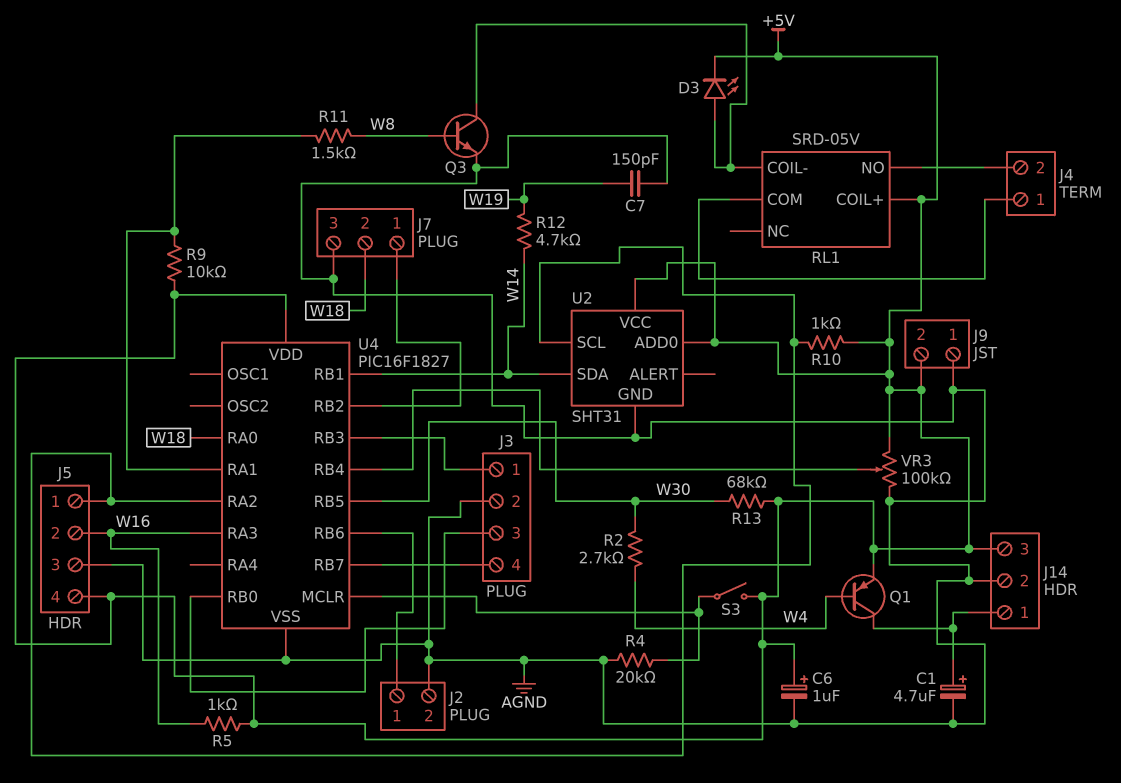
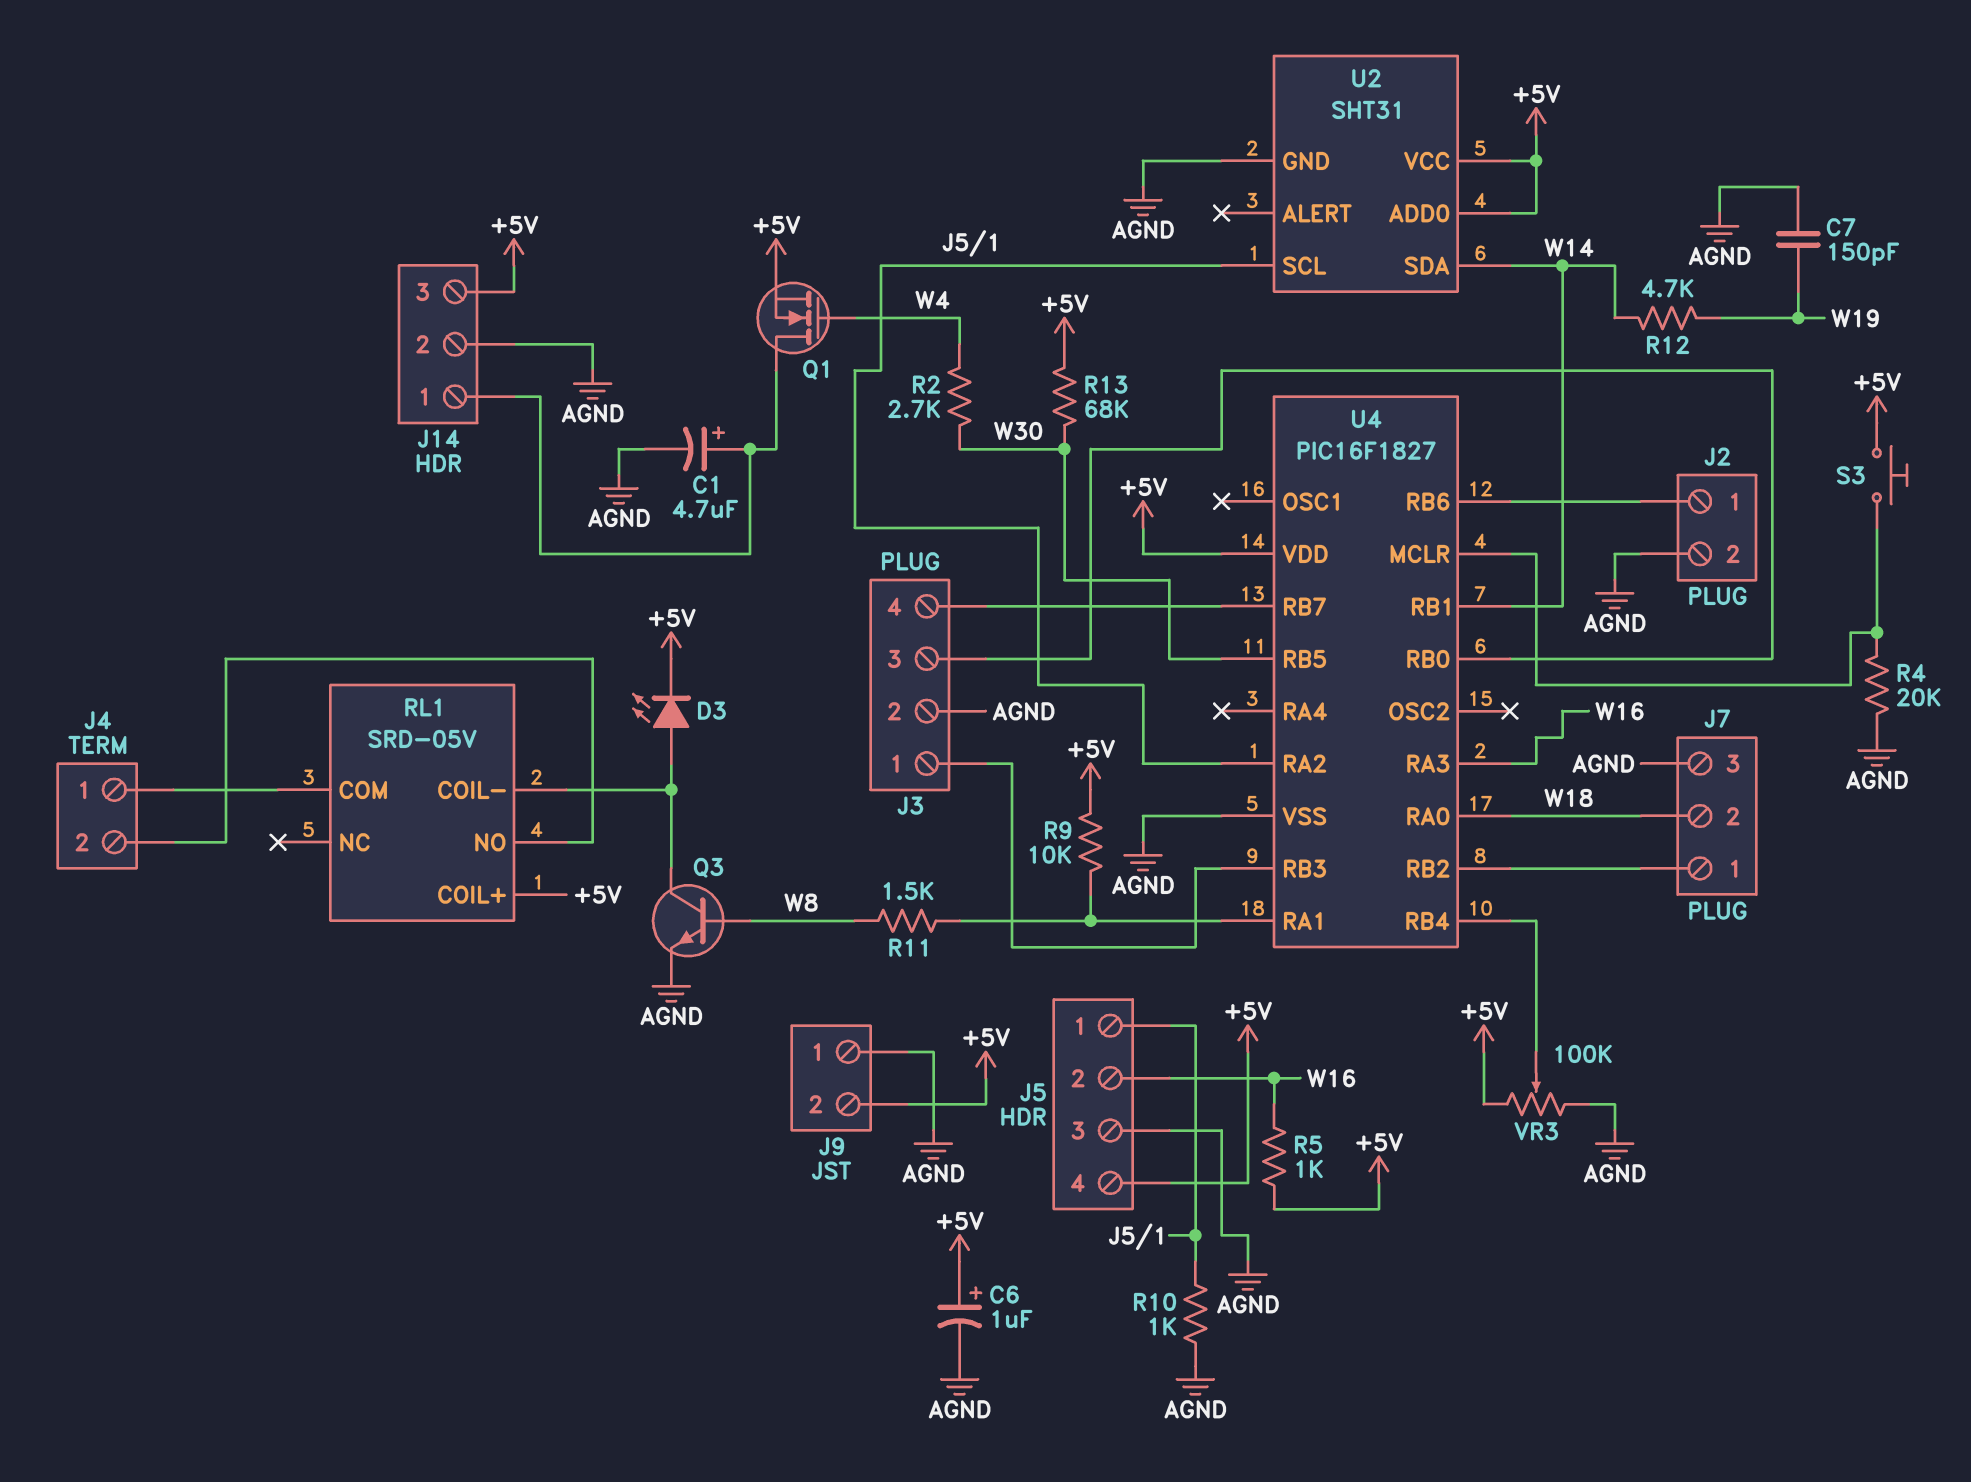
Q1: PNP (B W4, C J14/1, E +5V) -> NMOS (G W4, D J14/1, S +5V)
R10: 1k (+5V, J5/1) -> 1k (AGND, J5/1)
S3: switch (+5V, U4/MCLR) -> button (+5V, U4/MCLR)

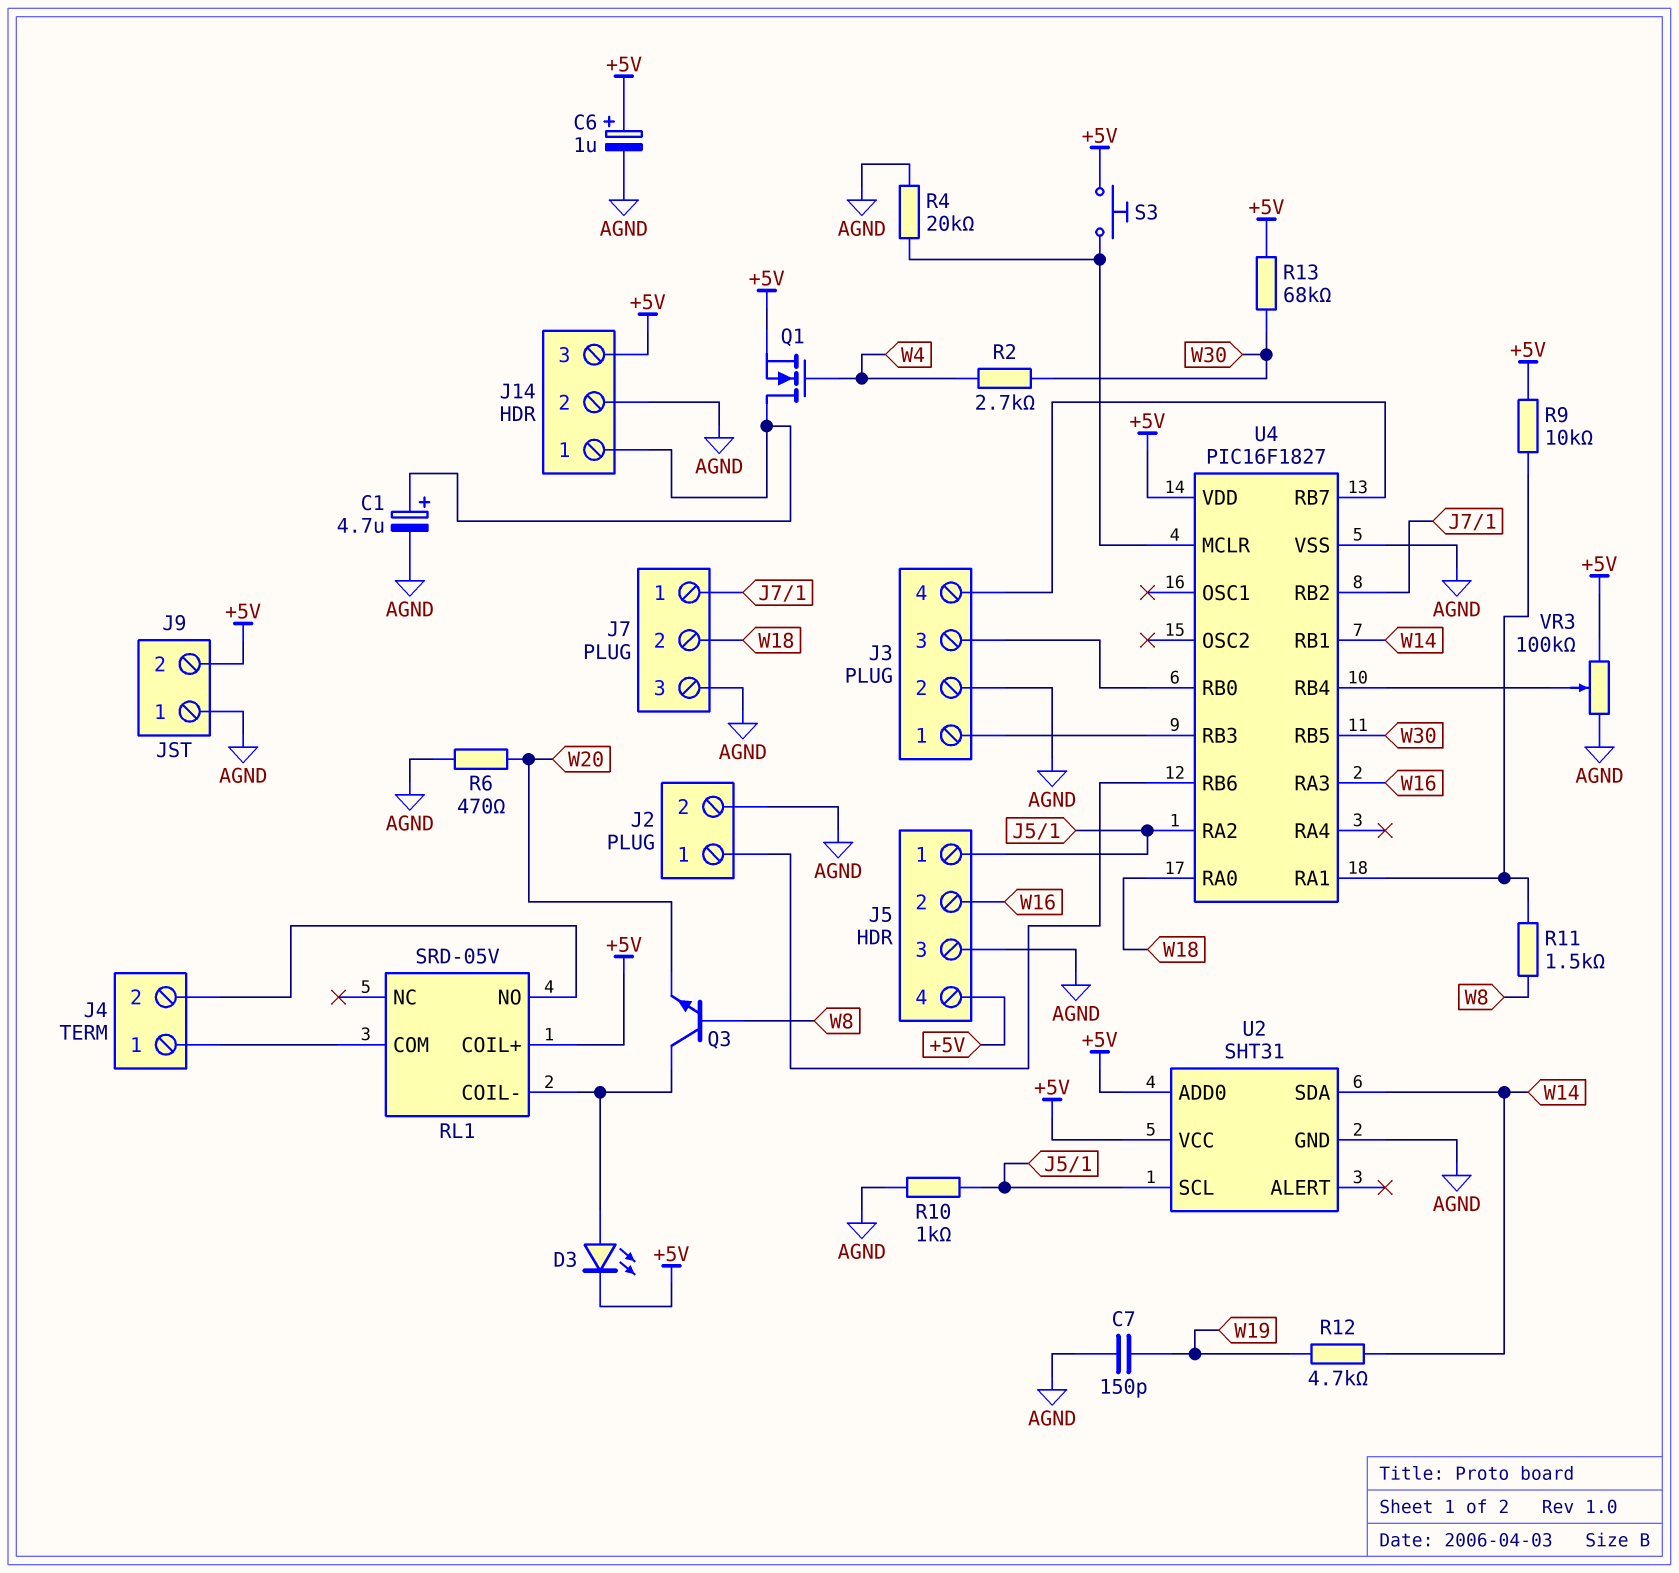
Q3: NPN (B W8, C RL1/COIL-, E AGND) -> NPN (B W8, C RL1/COIL-, E W20)
R5: 1k (+5V, W16) -> none
R6: none -> 470 (AGND, W20)

